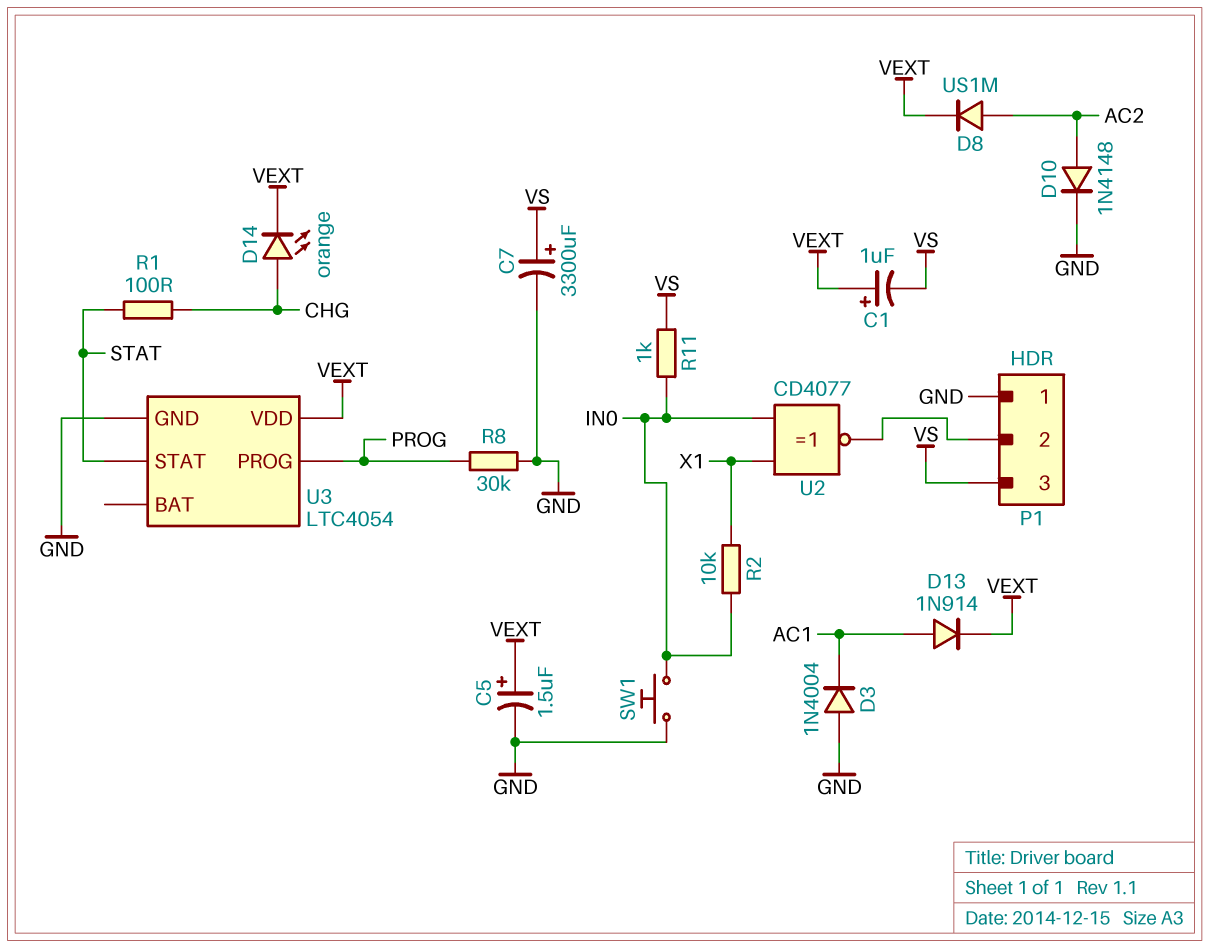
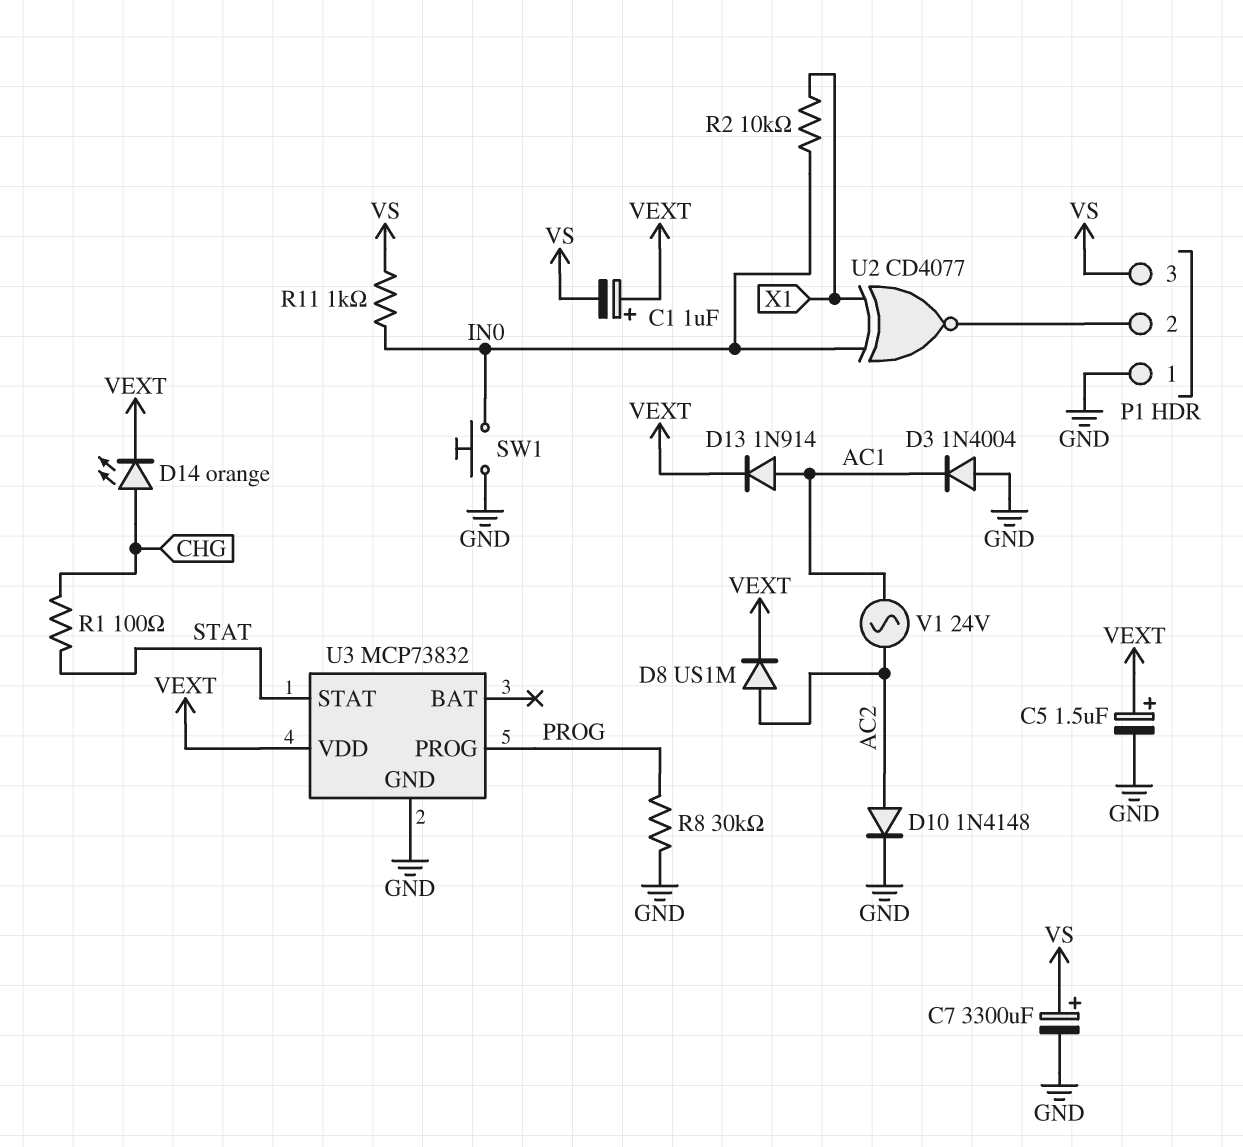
U3: LTC4054 -> MCP73832
V1: none -> AC 24V (AC1, AC2)

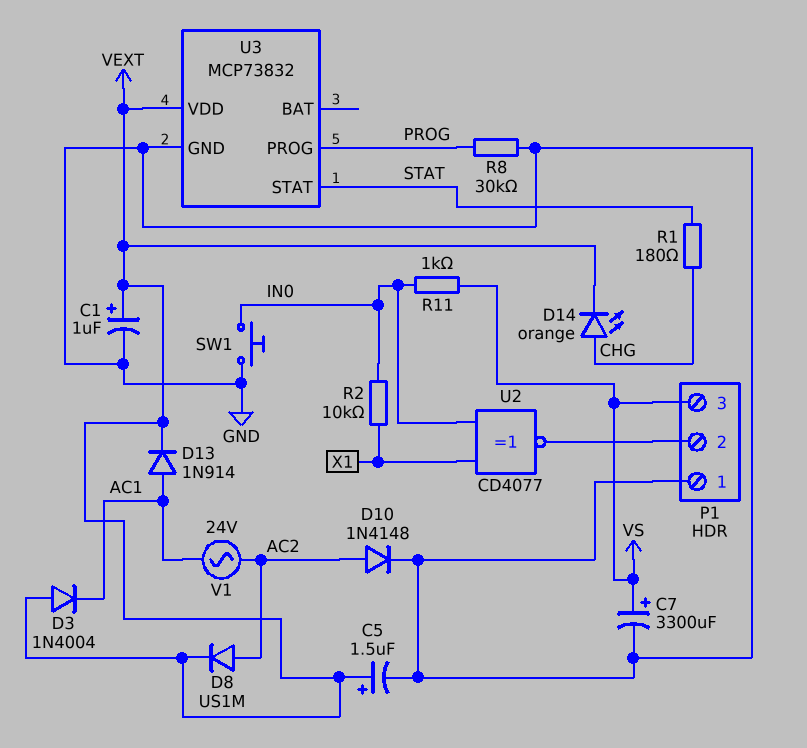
C1: 1uF (plus VEXT, minus VS) -> 1uF (plus VEXT, minus GND)
D3: diode 1N4004 (A GND, K AC1) -> diode 1N4004 (A VEXT, K AC1)
R1: 100 (CHG, STAT) -> 180 (CHG, STAT)

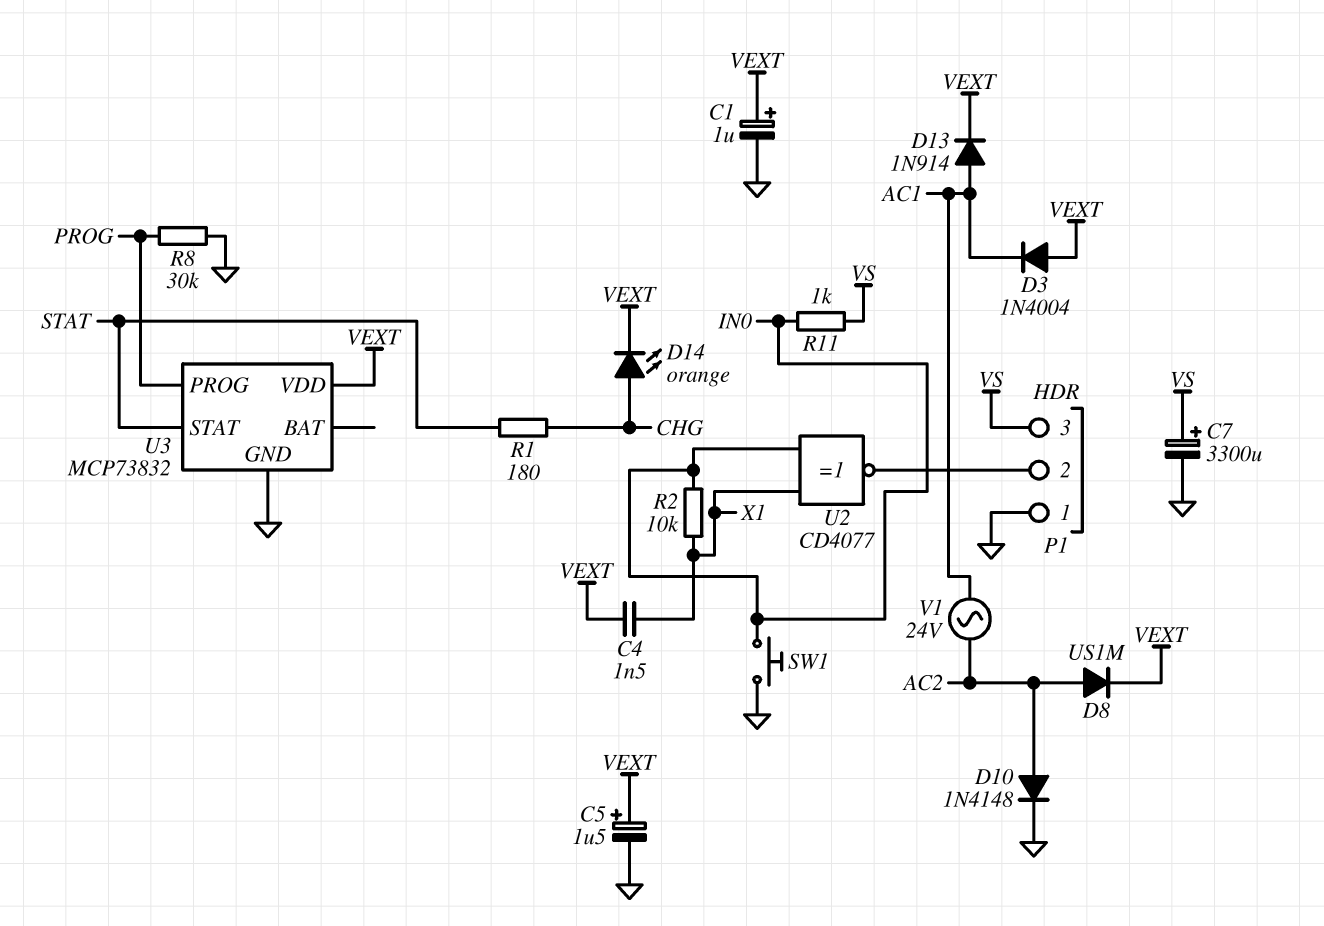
C4: none -> 1.5nF (VEXT, X1)

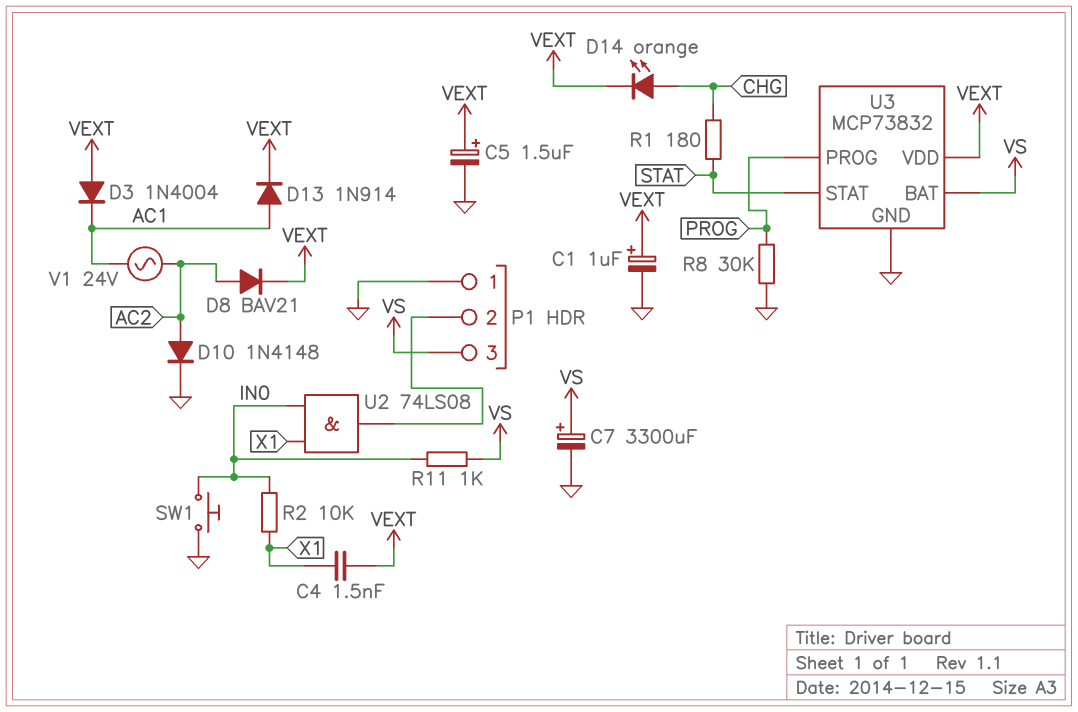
D8: diode US1M (A AC2, K VEXT) -> diode BAV21 (A AC2, K VEXT)
U2: XNOR CD4077 (in IN0, in X1, out P1/2) -> AND 74LS08 (in IN0, in X1, out P1/2)
U3 pin BAT: none -> VS

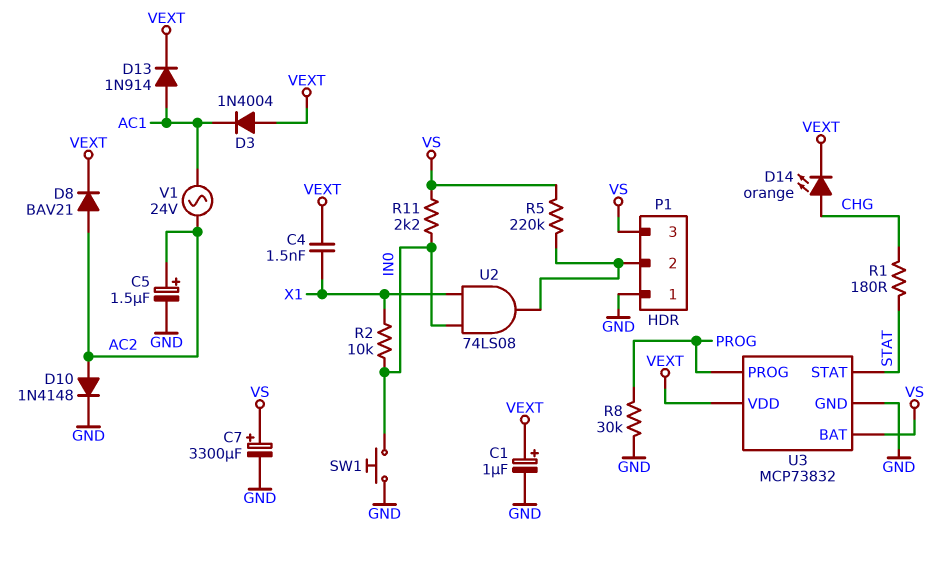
C5: 1.5uF (plus VEXT, minus GND) -> 1.5uF (plus AC2, minus GND)
R5: none -> 220k (P1/2, VS)
R11: 1k (IN0, VS) -> 2.2k (IN0, VS)

